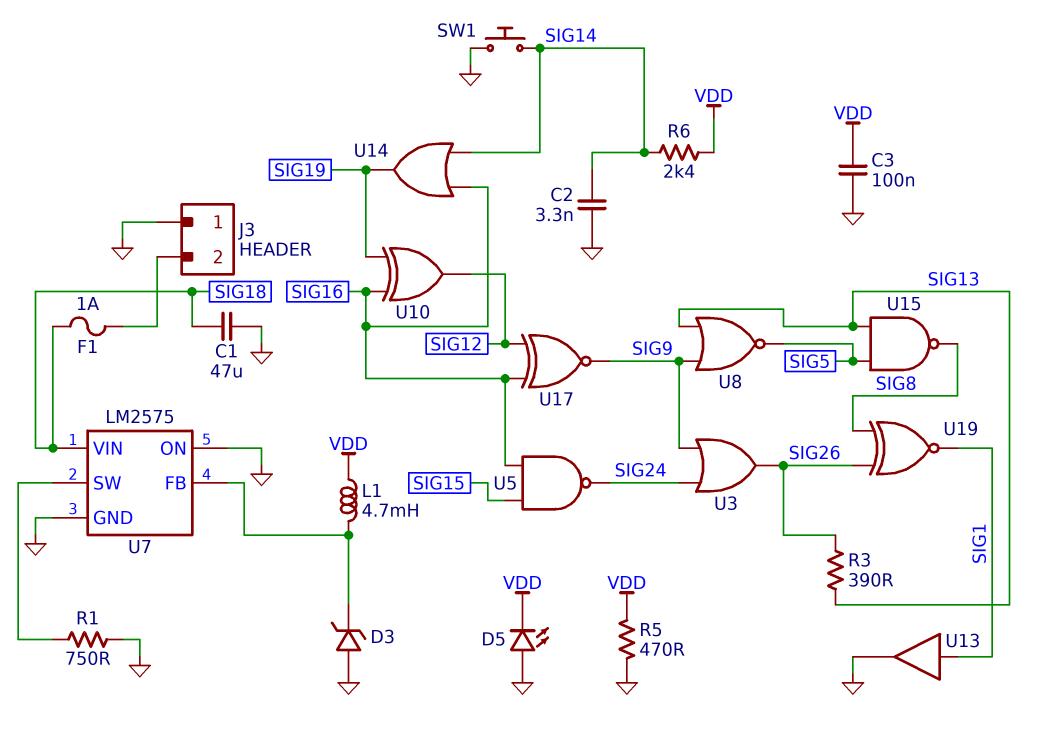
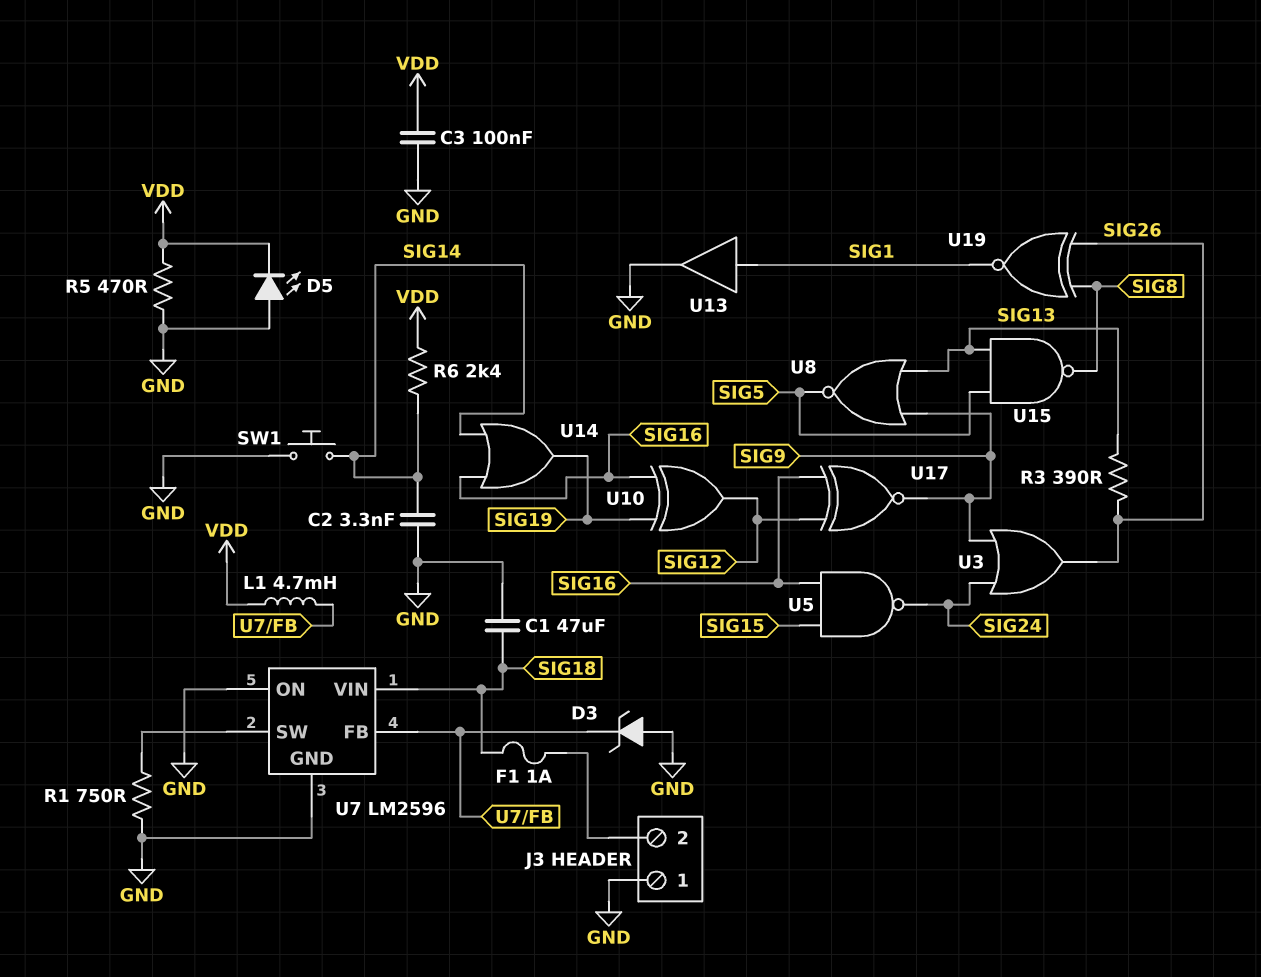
U7: LM2575 -> LM2596

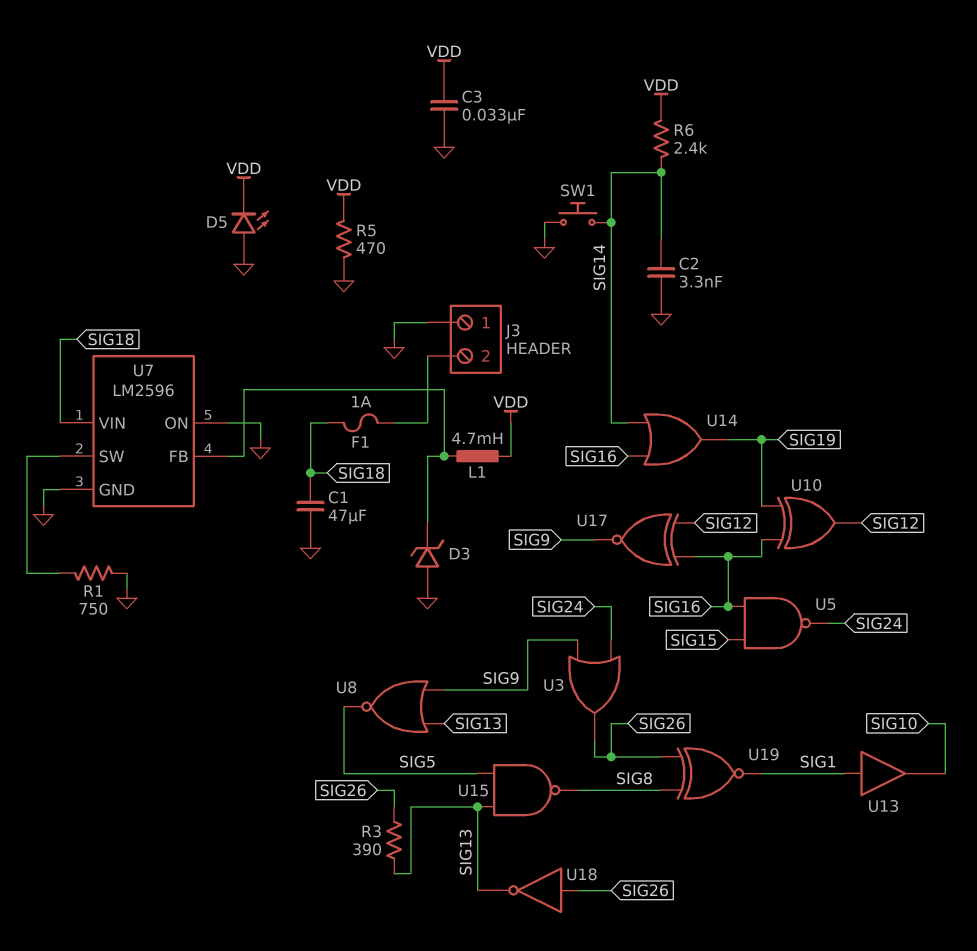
C3: 100nF (GND, VDD) -> 33nF (GND, VDD)
U13: buffer (in SIG1, out GND) -> buffer (in SIG1, out SIG10)
U18: none -> NOT (in SIG26, out SIG13)

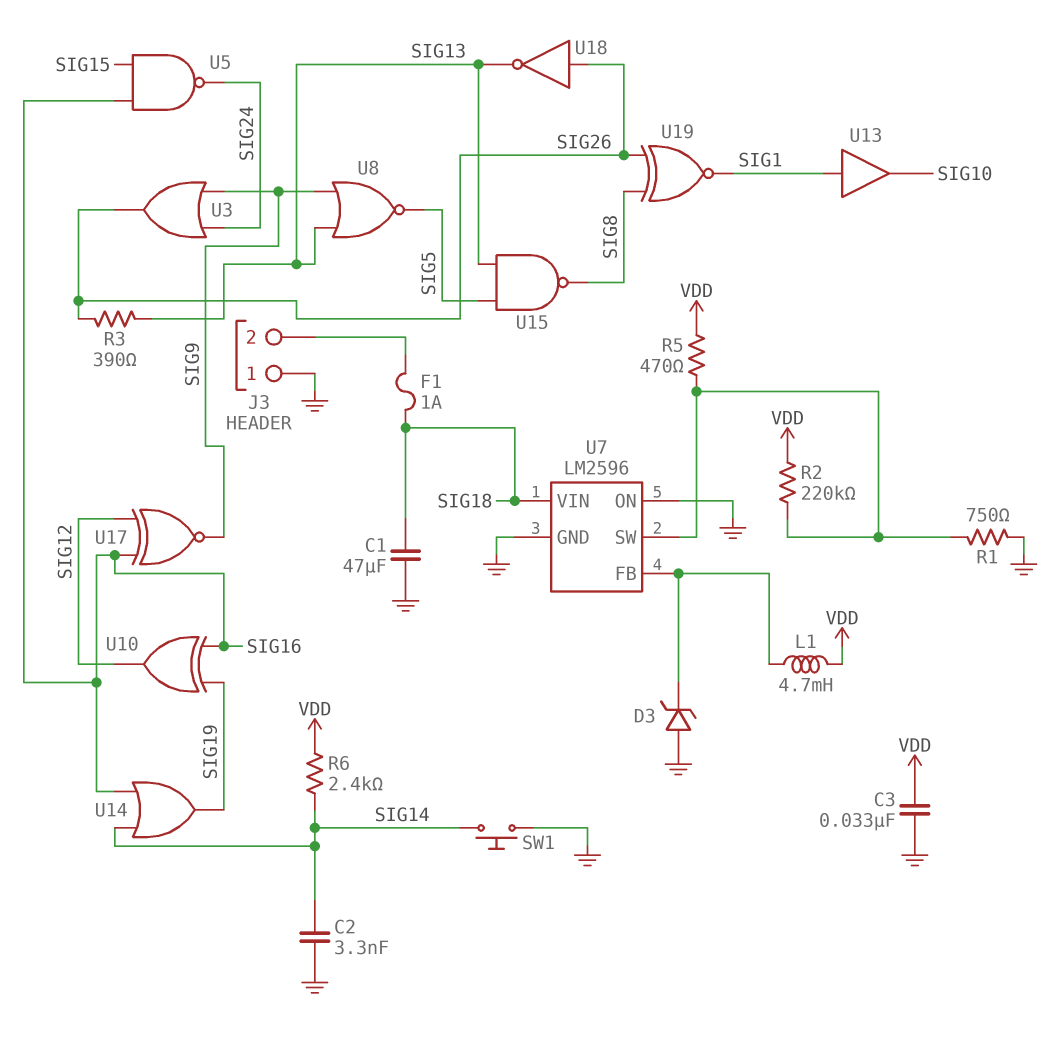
D5: LED (A GND, K VDD) -> none
R2: none -> 220k (U7/SW, VDD)
R5: 470 (GND, VDD) -> 470 (U7/SW, VDD)

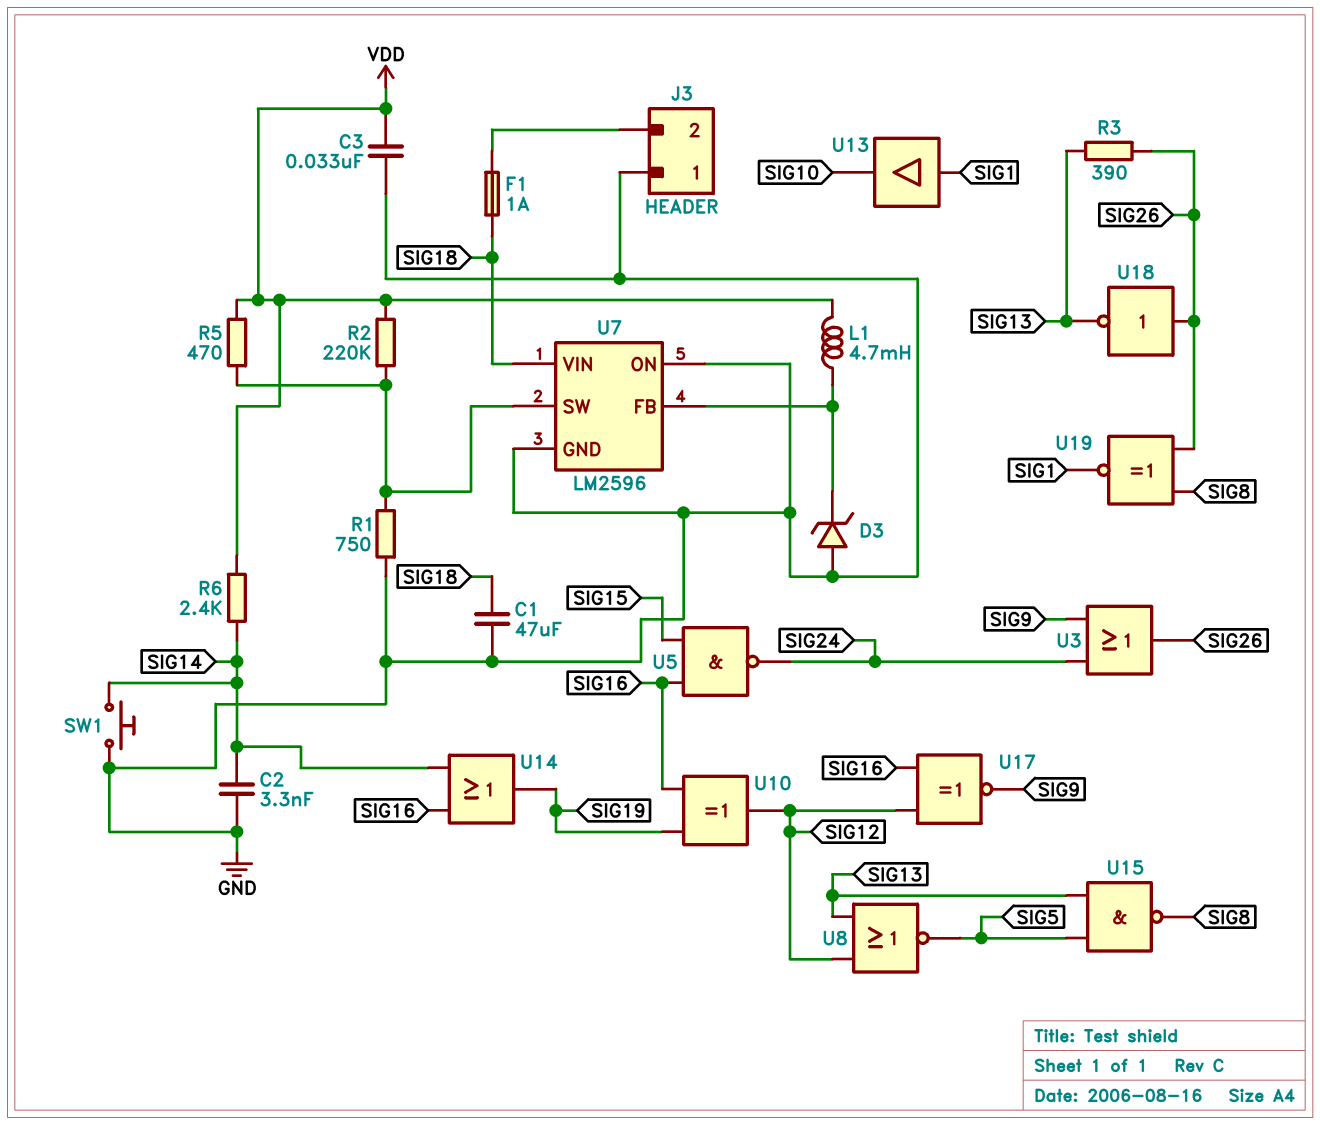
U8: NOR (in SIG9, in SIG13, out SIG5) -> NOR (in SIG12, in SIG13, out SIG5)

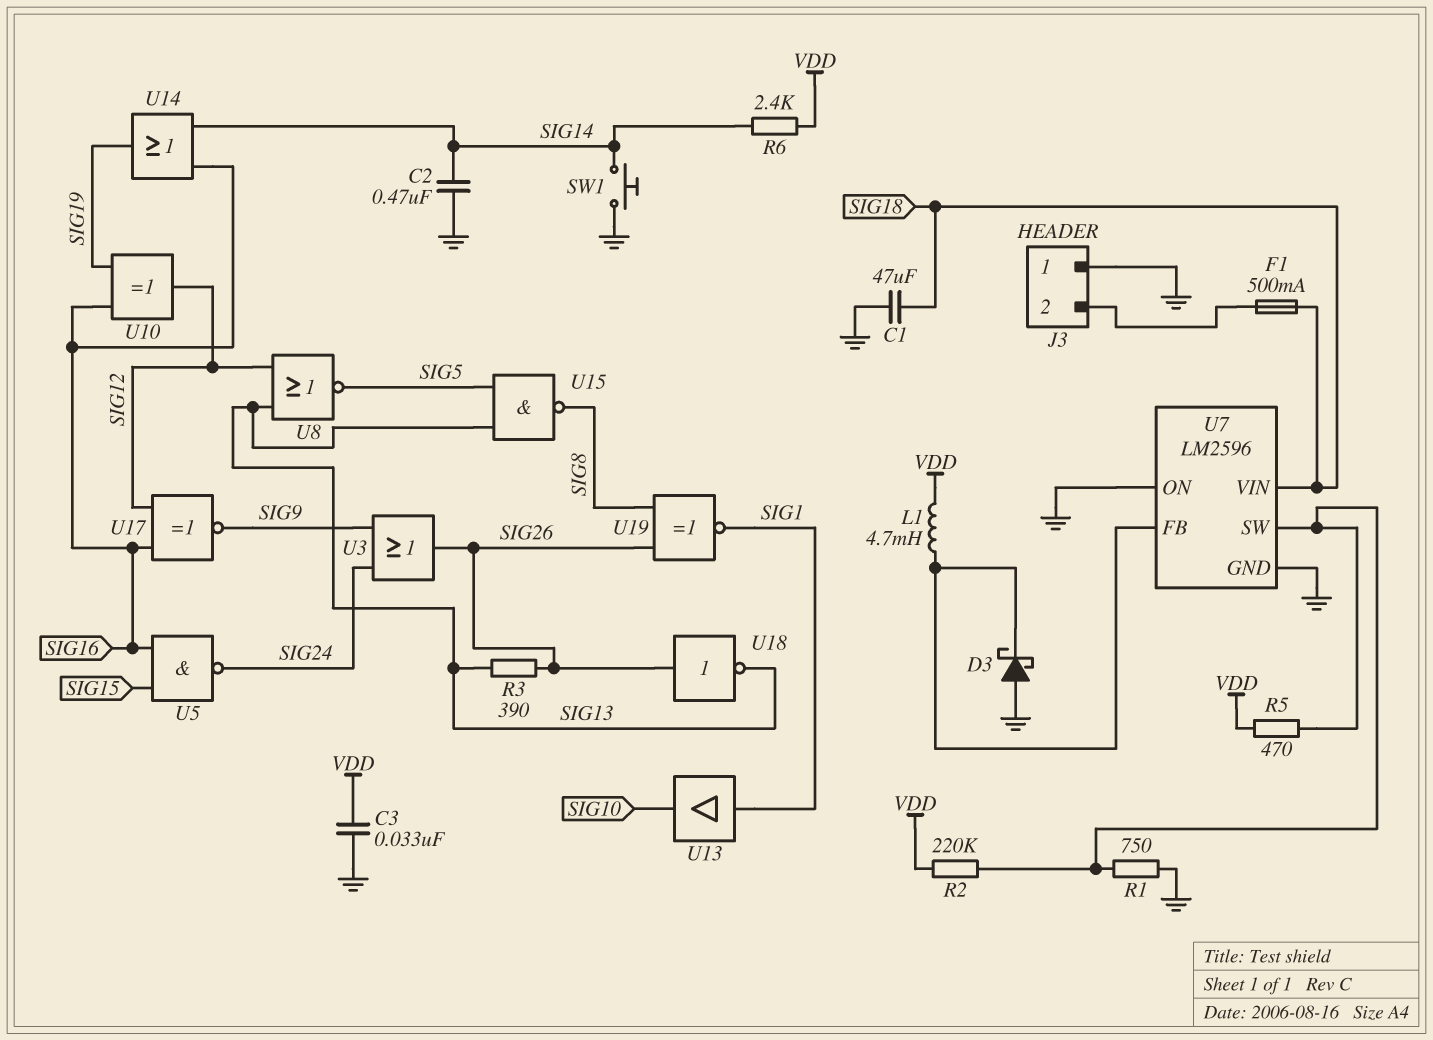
C2: 3.3nF (GND, SIG14) -> 470nF (GND, SIG14)
D3: zener (A GND, K U7/FB) -> schottky (A GND, K U7/FB)
F1: 1A (J3/2, SIG18) -> 500mA (J3/2, SIG18)

